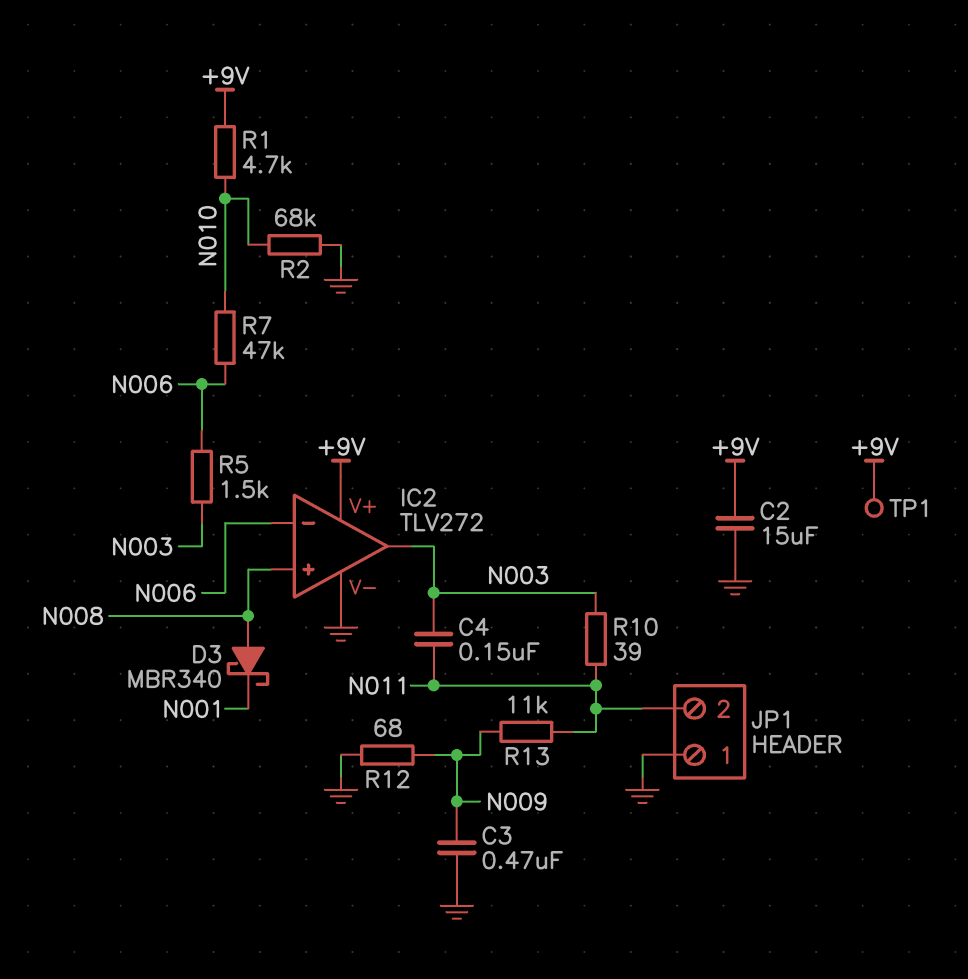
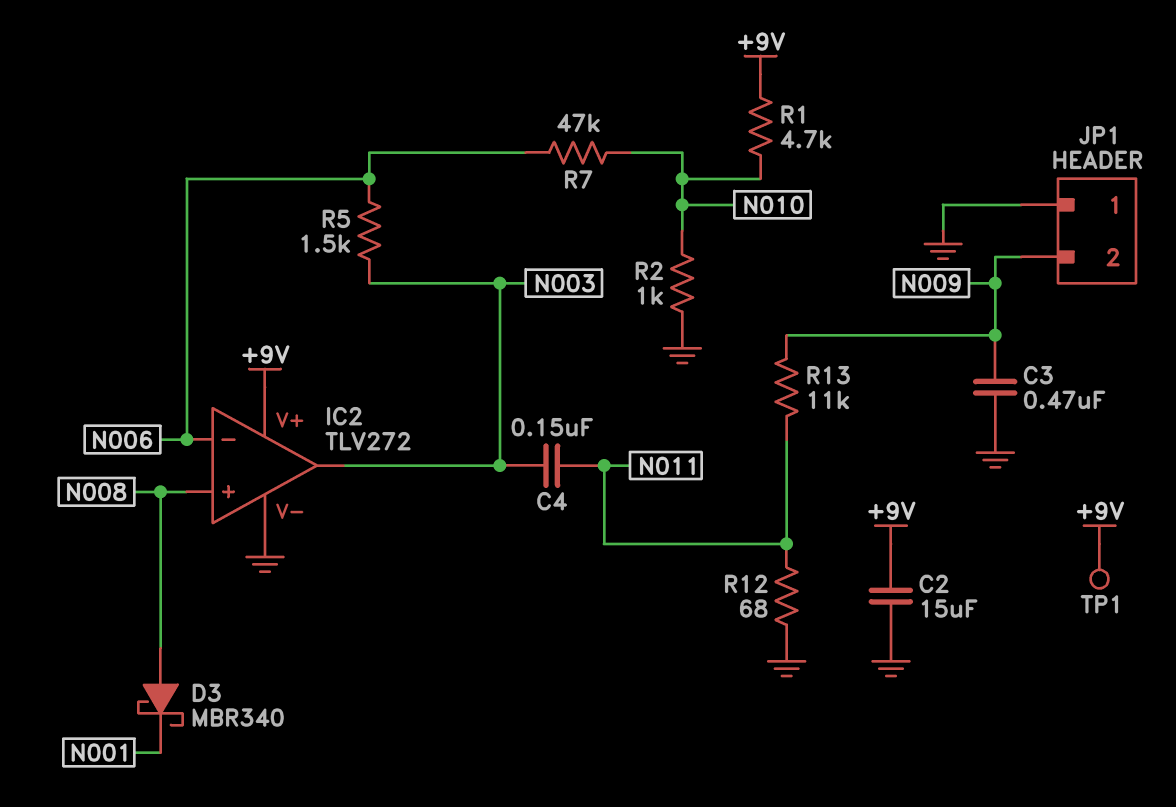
JP1 pin 2: N011 -> N009
R2: 68k (GND, N010) -> 1k (GND, N010)
R10: 39 (N003, N011) -> none
R12: 68 (GND, N009) -> 68 (GND, N011)

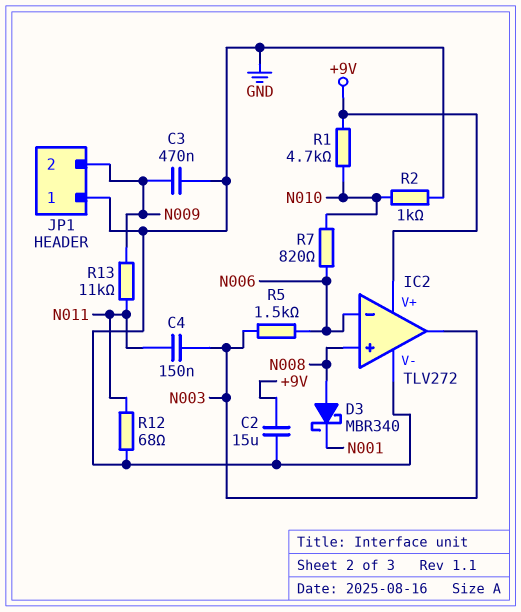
R7: 47k (N006, N010) -> 820 (N006, N010)
TP1: test point (+9V) -> none

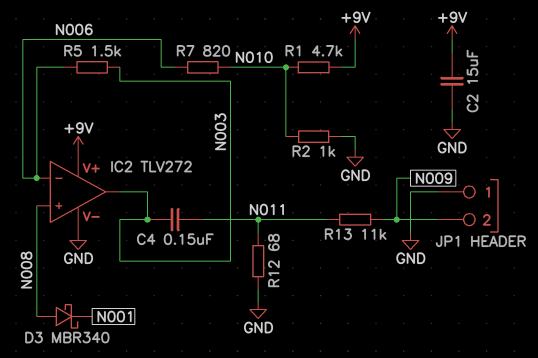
C3: 470nF (GND, N009) -> none

